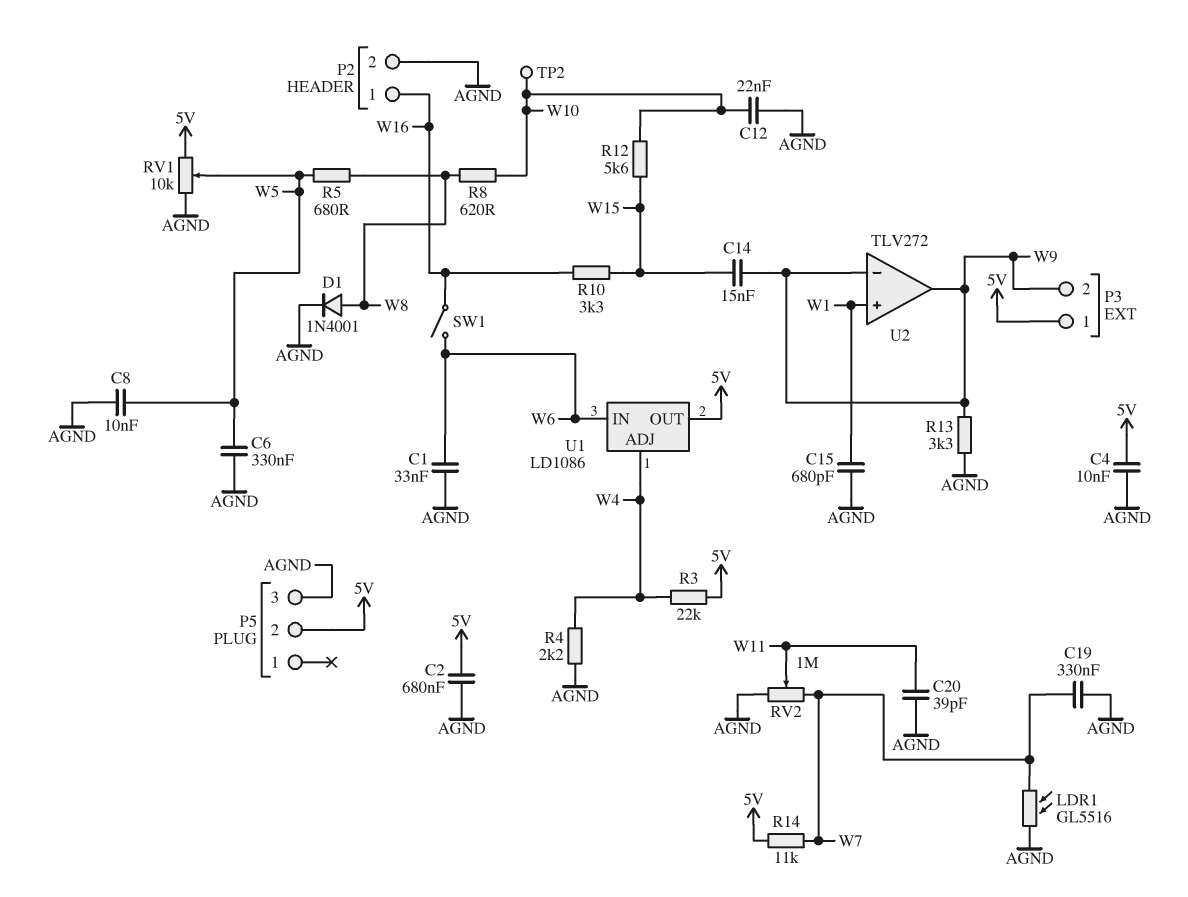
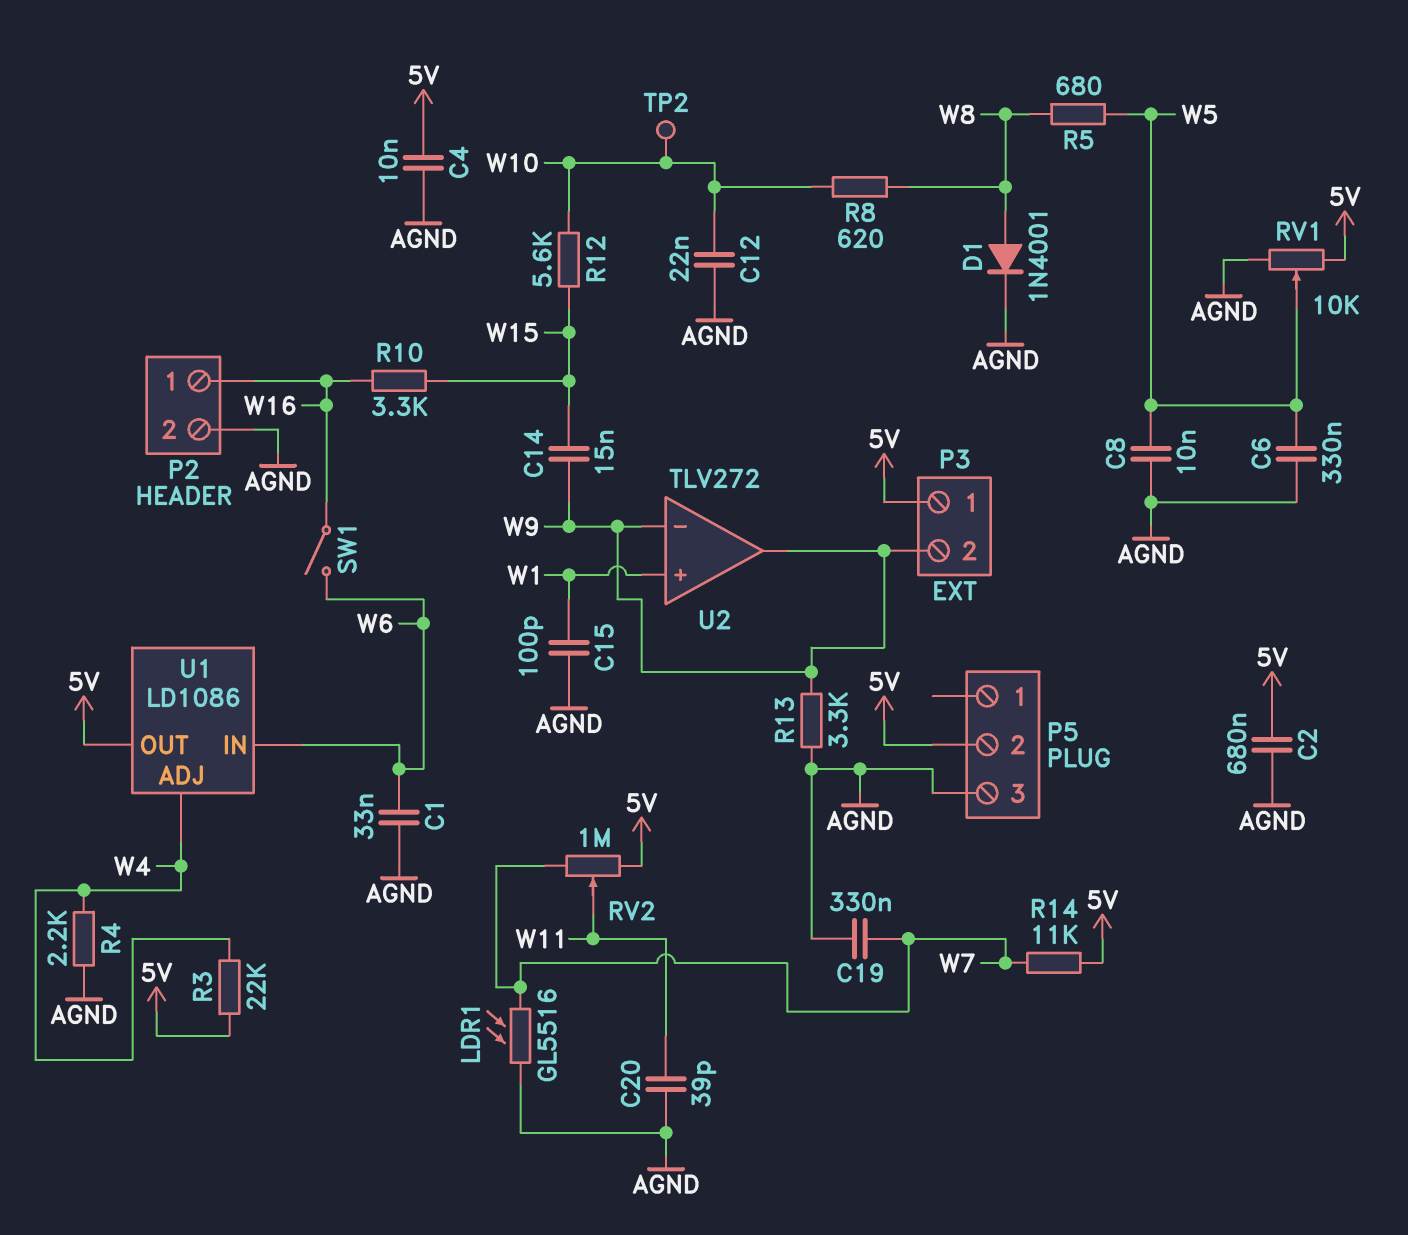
C15: 680pF (AGND, W1) -> 100pF (AGND, W1)
RV2: 1M (AGND, W7, wiper W11) -> 1M (5V, W7, wiper W11)

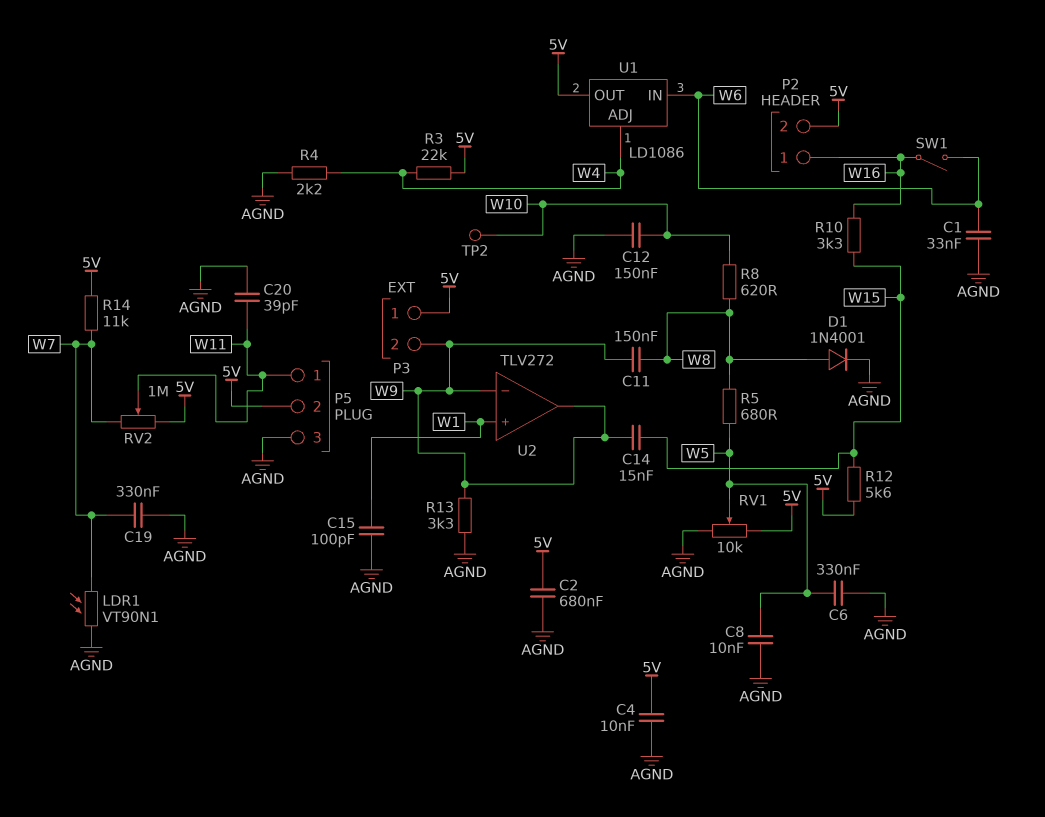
C11: none -> 150nF (W8, W9)
C12: 22nF (AGND, W10) -> 150nF (AGND, W10)
LDR1: GL5516 (AGND, W7) -> VT90N1 (AGND, W7)
P2 pin 2: AGND -> 5V
P5 pin 1: none -> W11
R12: 5.6k (W10, W15) -> 5.6k (5V, W15)

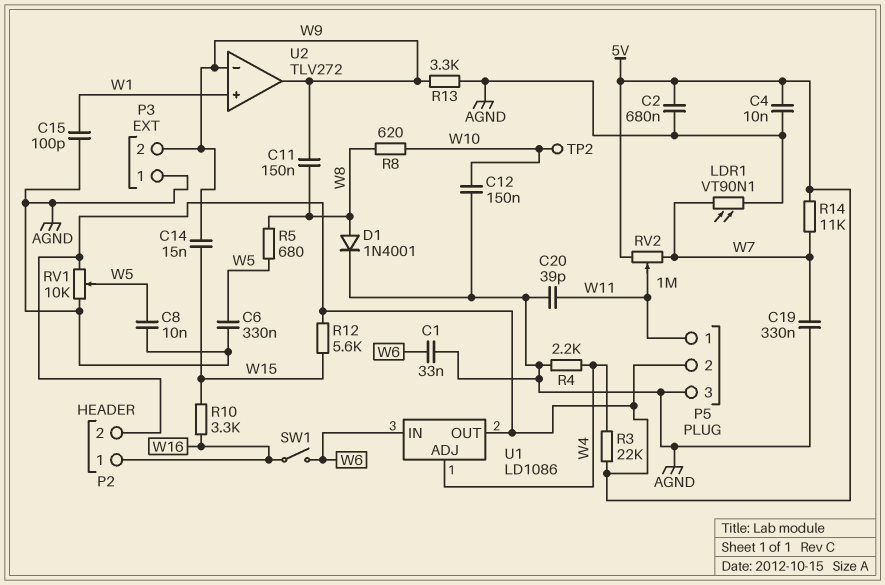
P3 pin 1: 5V -> AGND

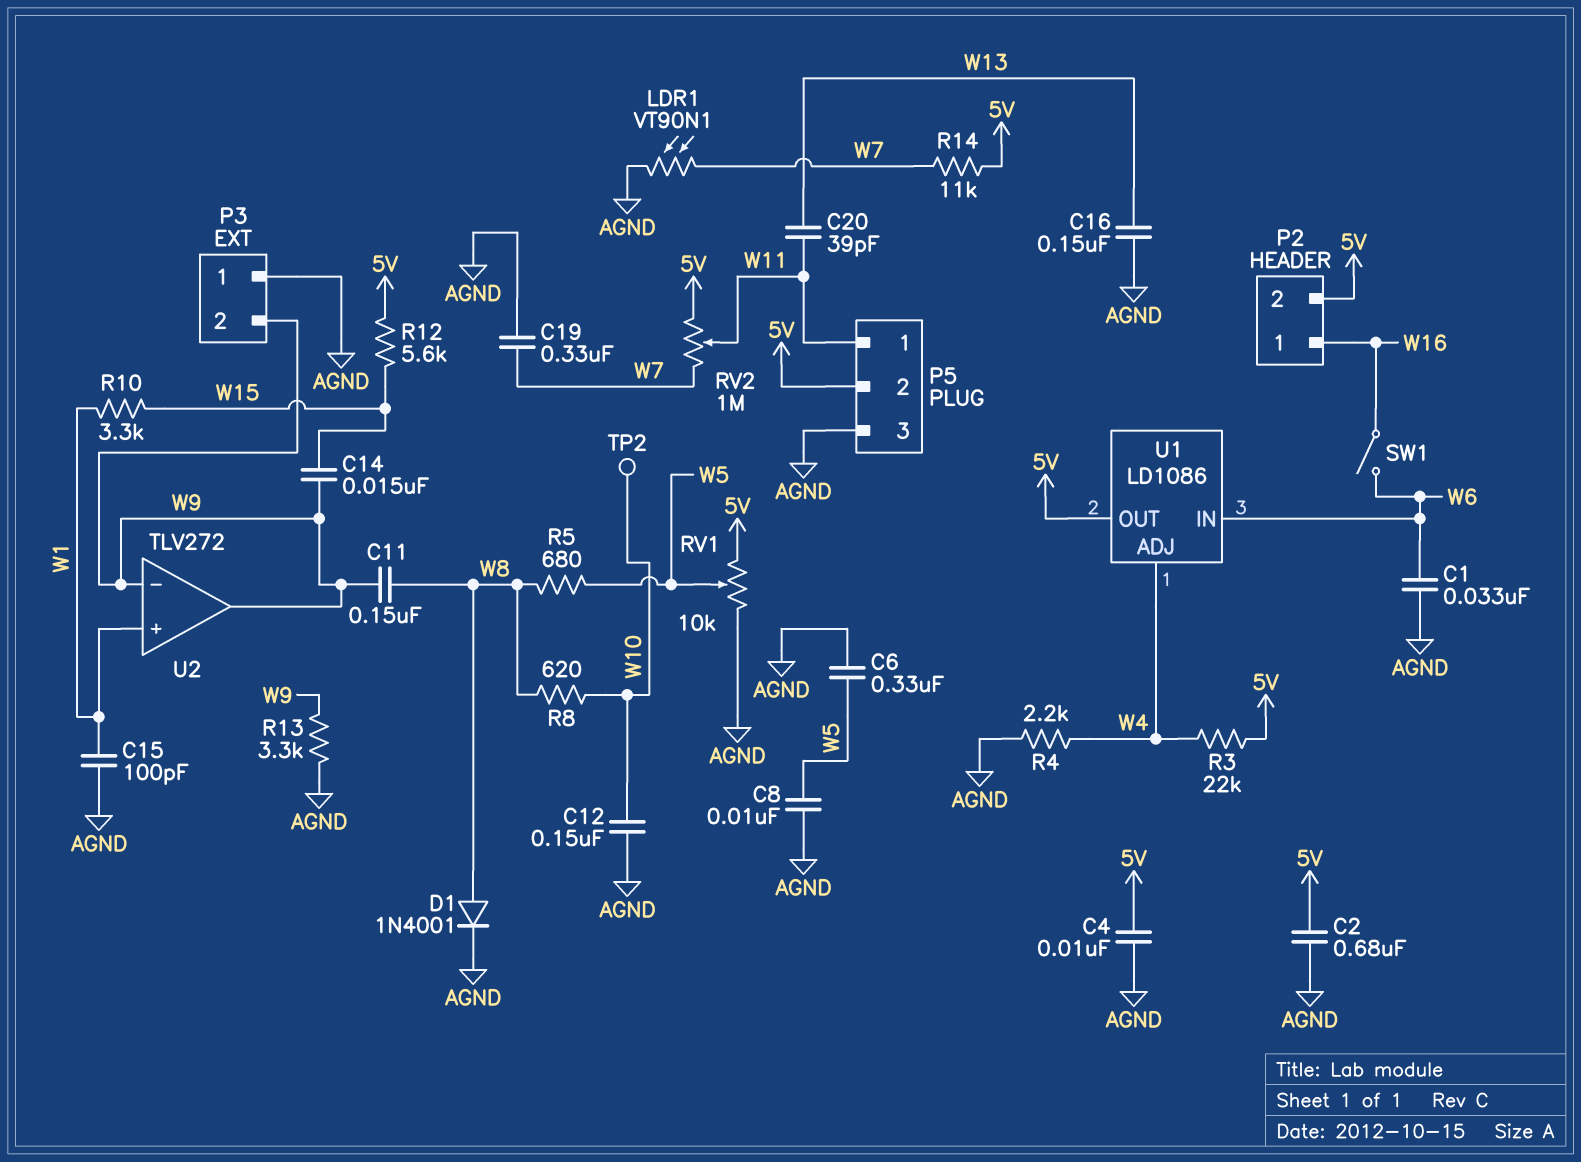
C16: none -> 150nF (AGND, W13)
C20: 39pF (AGND, W11) -> 39pF (W11, W13)
R10: 3.3k (W15, W16) -> 3.3k (W1, W15)

